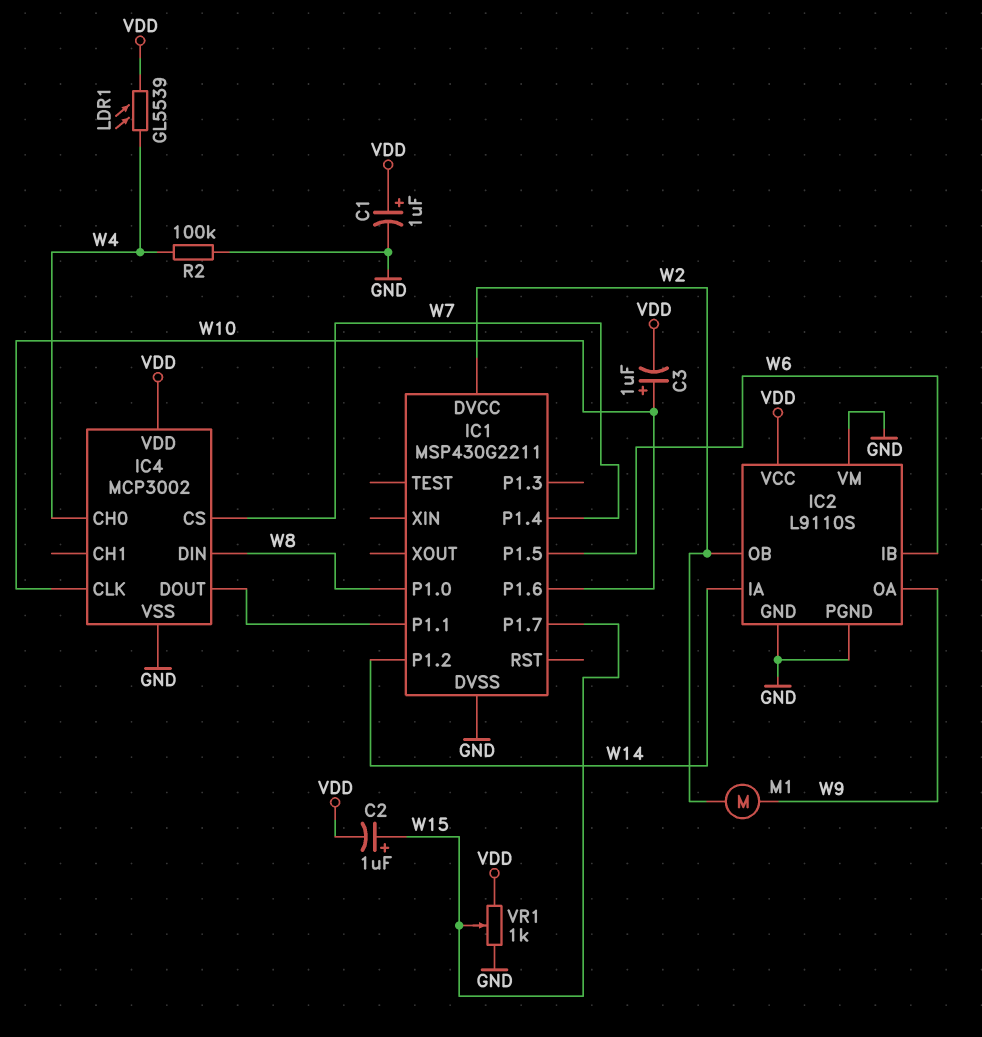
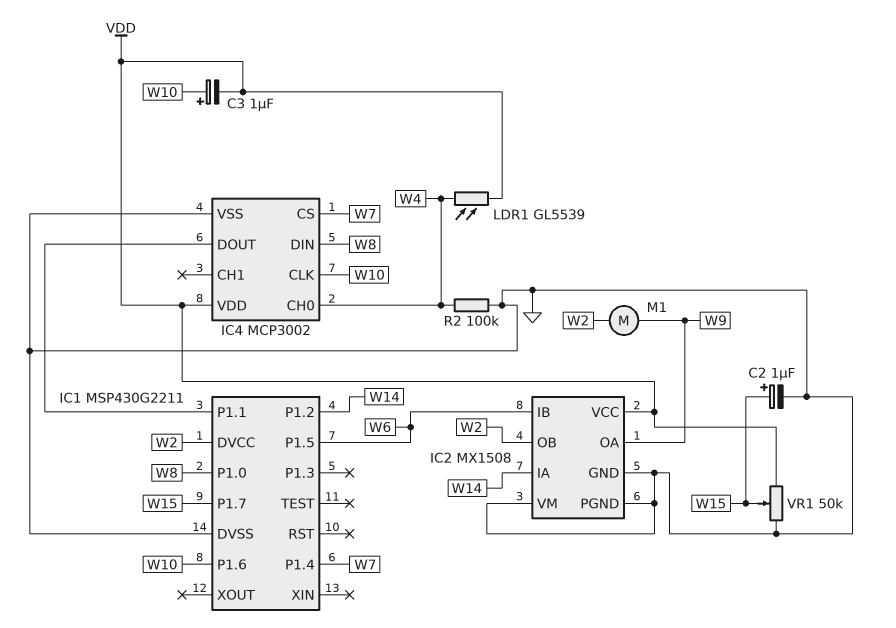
C1: 1uF (plus VDD, minus GND) -> none
C2: 1uF (plus W15, minus VDD) -> 1uF (plus W15, minus GND)
IC2: L9110S -> MX1508
VR1: 1k (GND, VDD, wiper W15) -> 50k (GND, VDD, wiper W15)

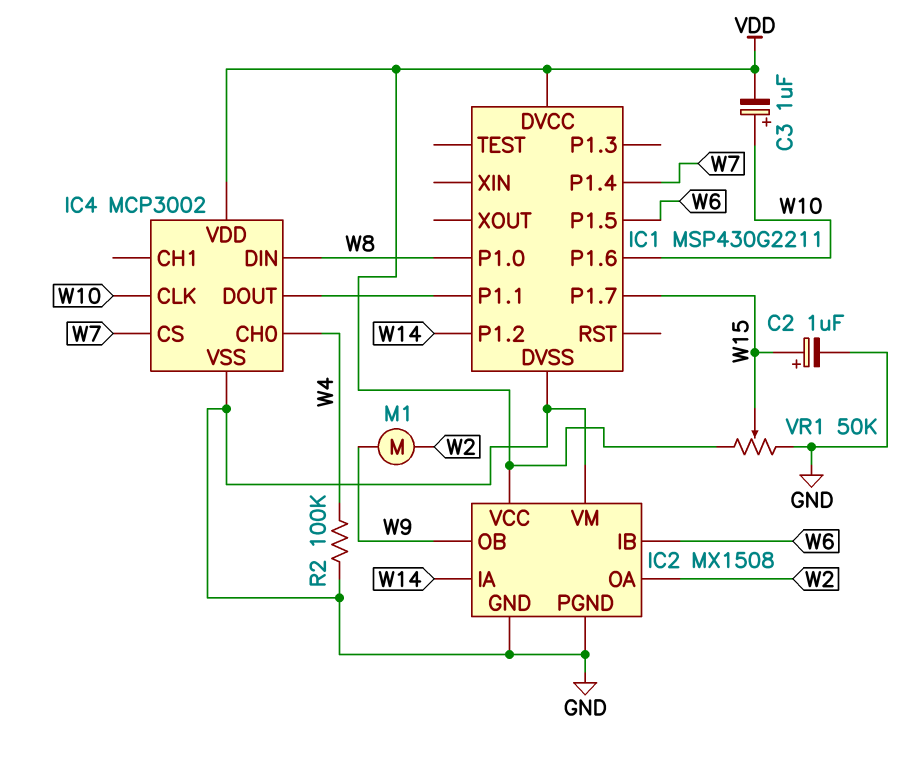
IC1 pin DVCC: W2 -> VDD
IC2 pin OA: W9 -> W2
IC2 pin OB: W2 -> W9
LDR1: GL5539 (VDD, W4) -> none

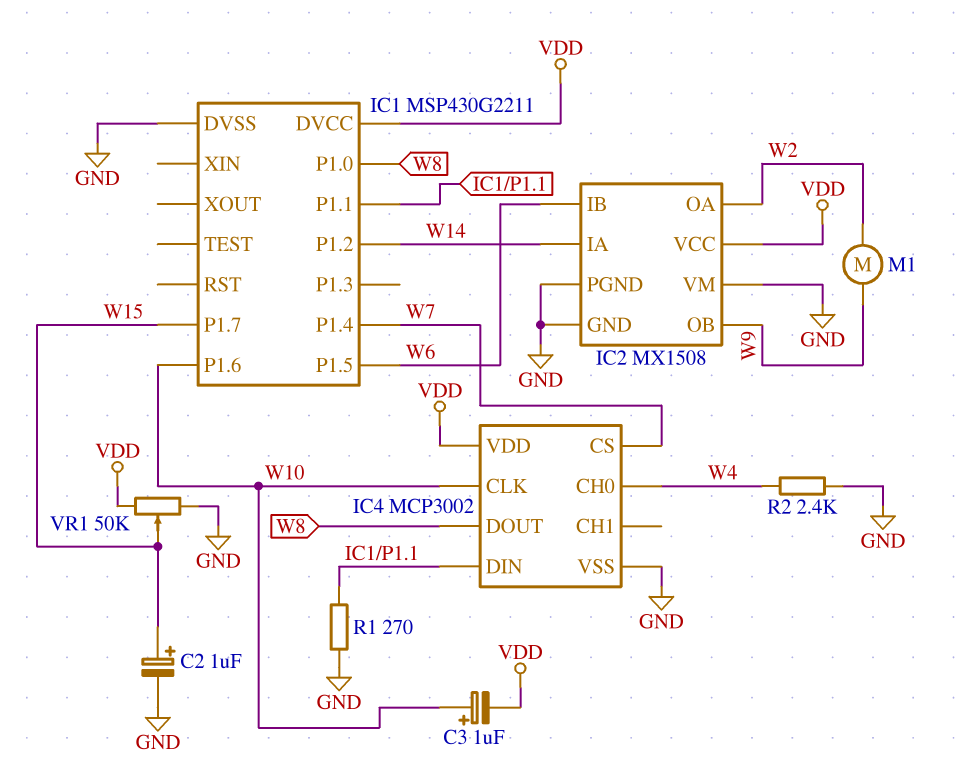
IC4 pin DIN: W8 -> IC1/P1.1
IC4 pin DOUT: IC1/P1.1 -> W8
R1: none -> 270 (GND, IC1/P1.1)
R2: 100k (GND, W4) -> 2.4k (GND, W4)

